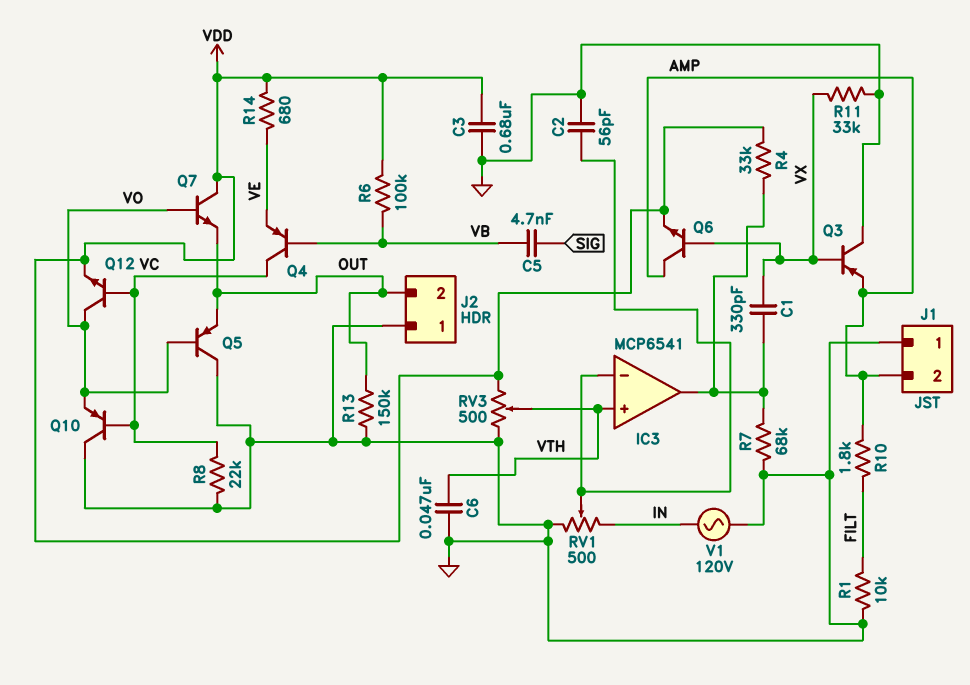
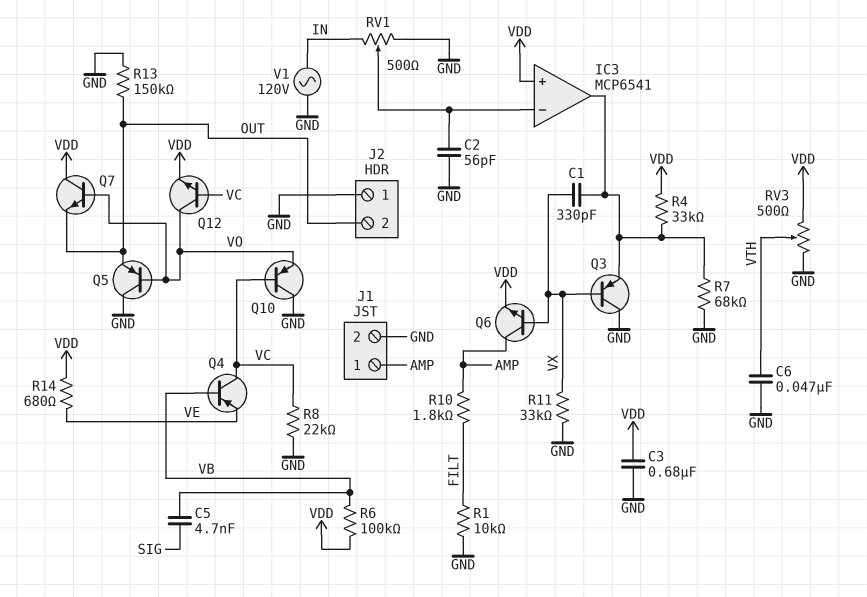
IC3 pin in+: VTH -> VDD
J1 pin 1: GND -> AMP
J1 pin 2: AMP -> GND
Q3: PNP (B VX, C GND, E AMP) -> PNP (B VX, C GND, E IC3/out)

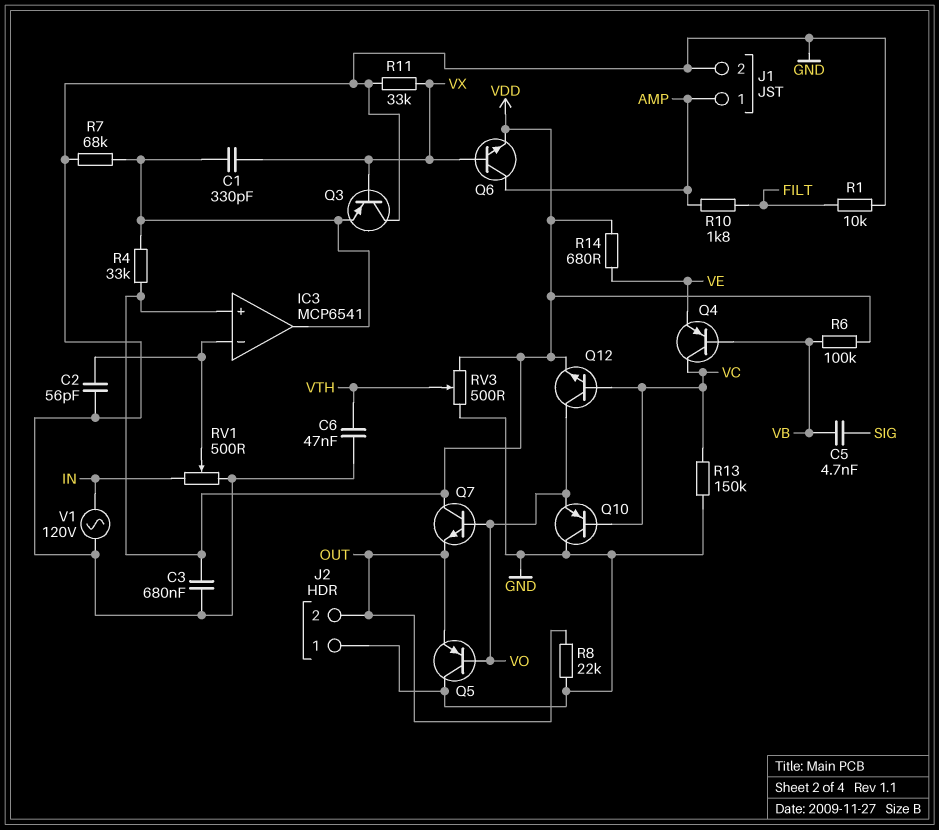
R8: 22k (GND, VC) -> 22k (GND, OUT)
R13: 150k (GND, OUT) -> 150k (GND, VC)

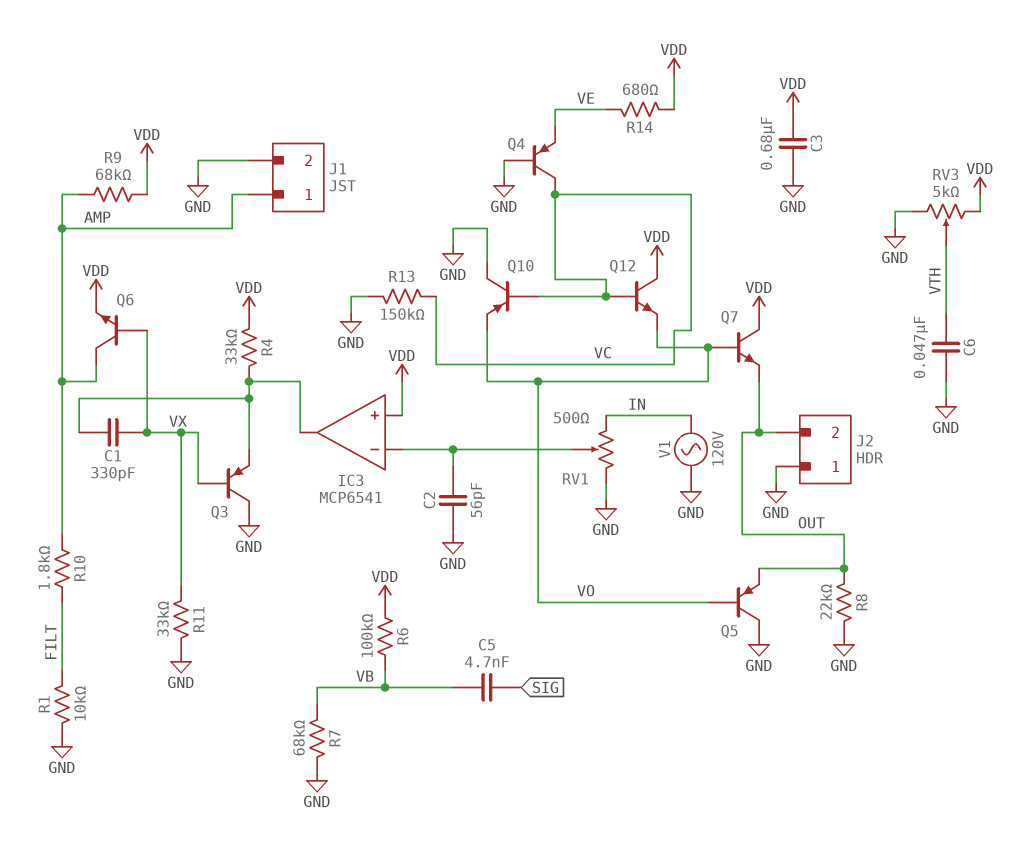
Q4: PNP (B VB, C VC, E VE) -> PNP (B GND, C VC, E VE)
Q12: NPN (B VC, C VO, E VDD) -> NPN (B VC, C VDD, E VO)
R7: 68k (GND, IC3/out) -> 68k (GND, VB)
R9: none -> 68k (AMP, VDD)
RV3: 500 (GND, VDD, wiper VTH) -> 5k (GND, VDD, wiper VTH)

